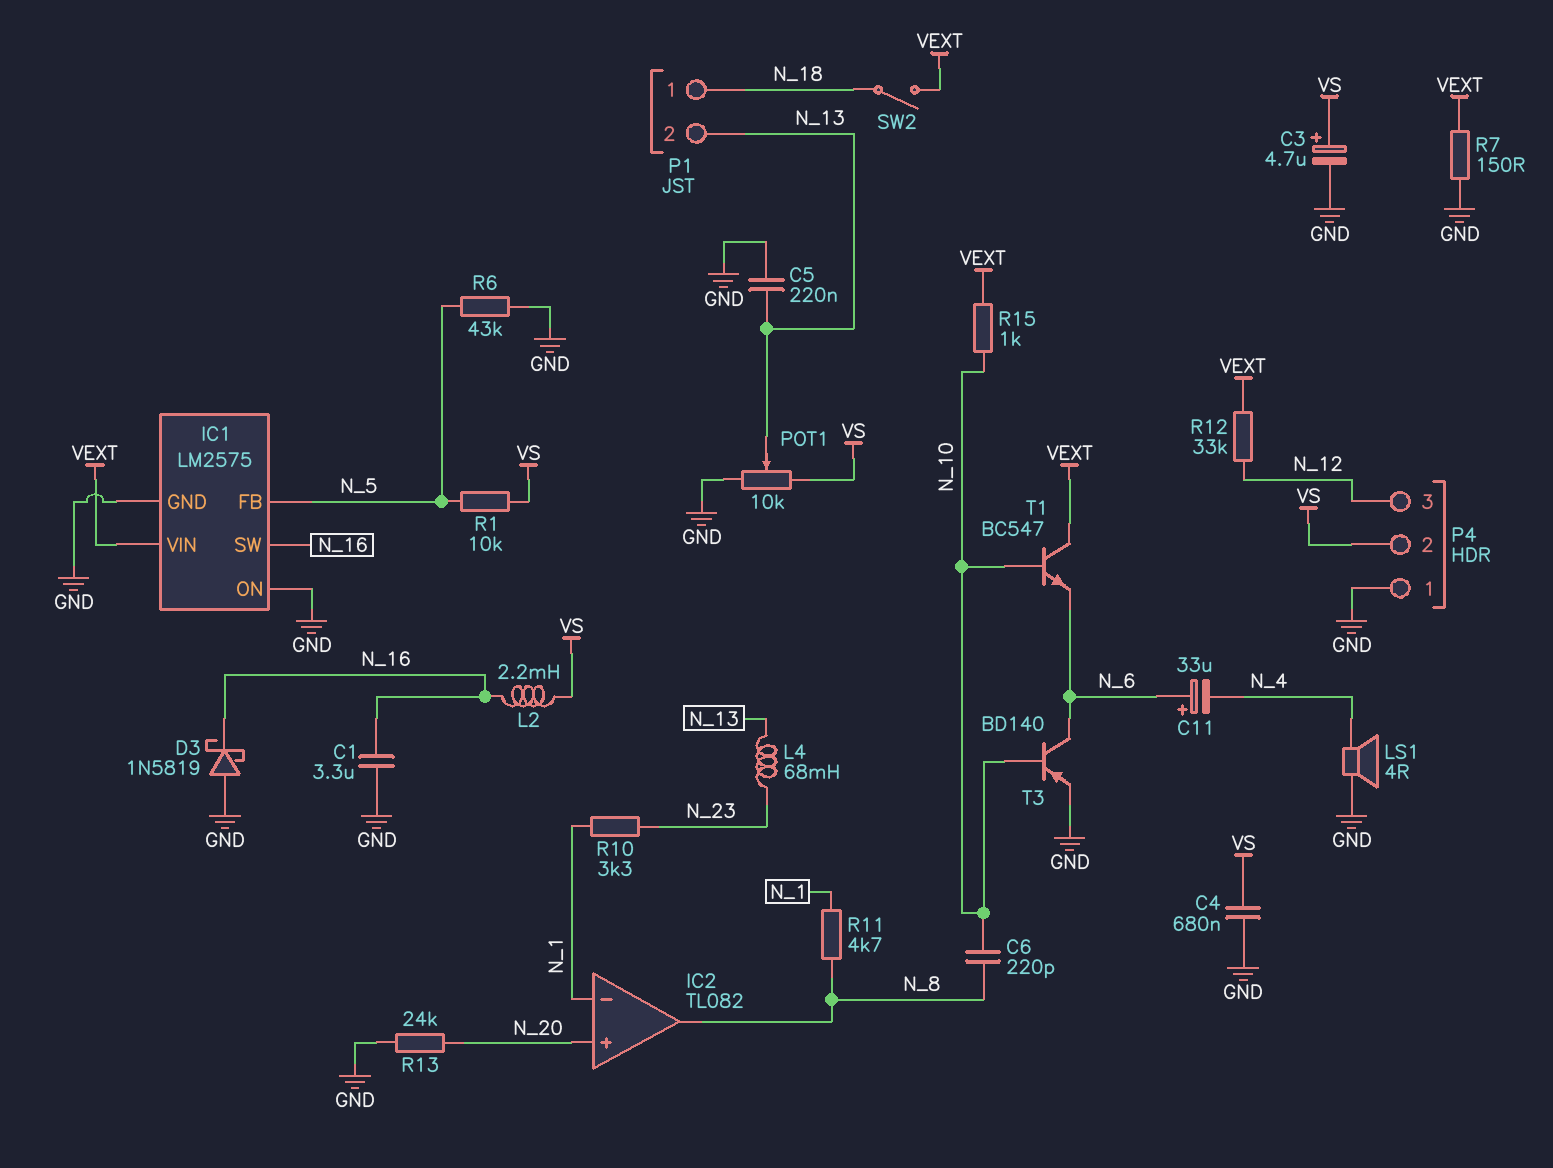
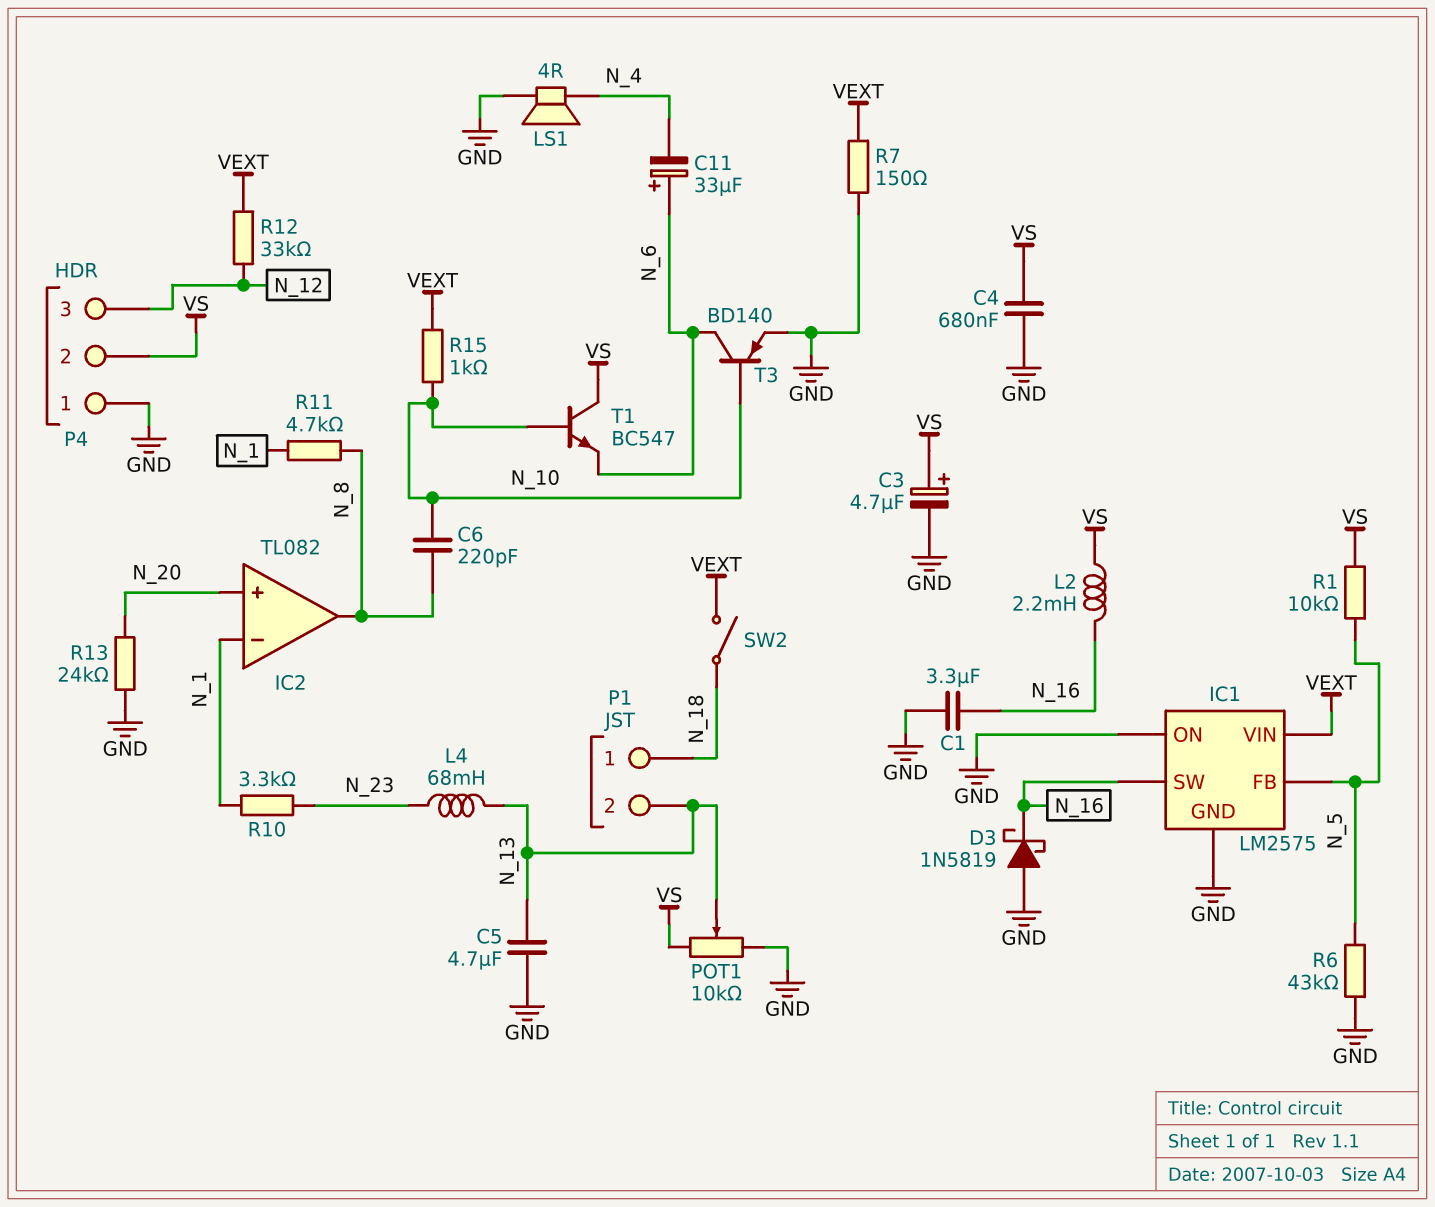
C5: 220nF (GND, N_13) -> 4.7uF (GND, N_13)
T1: NPN BC547 (B N_10, C VEXT, E N_6) -> NPN BC547 (B N_10, C VS, E N_6)

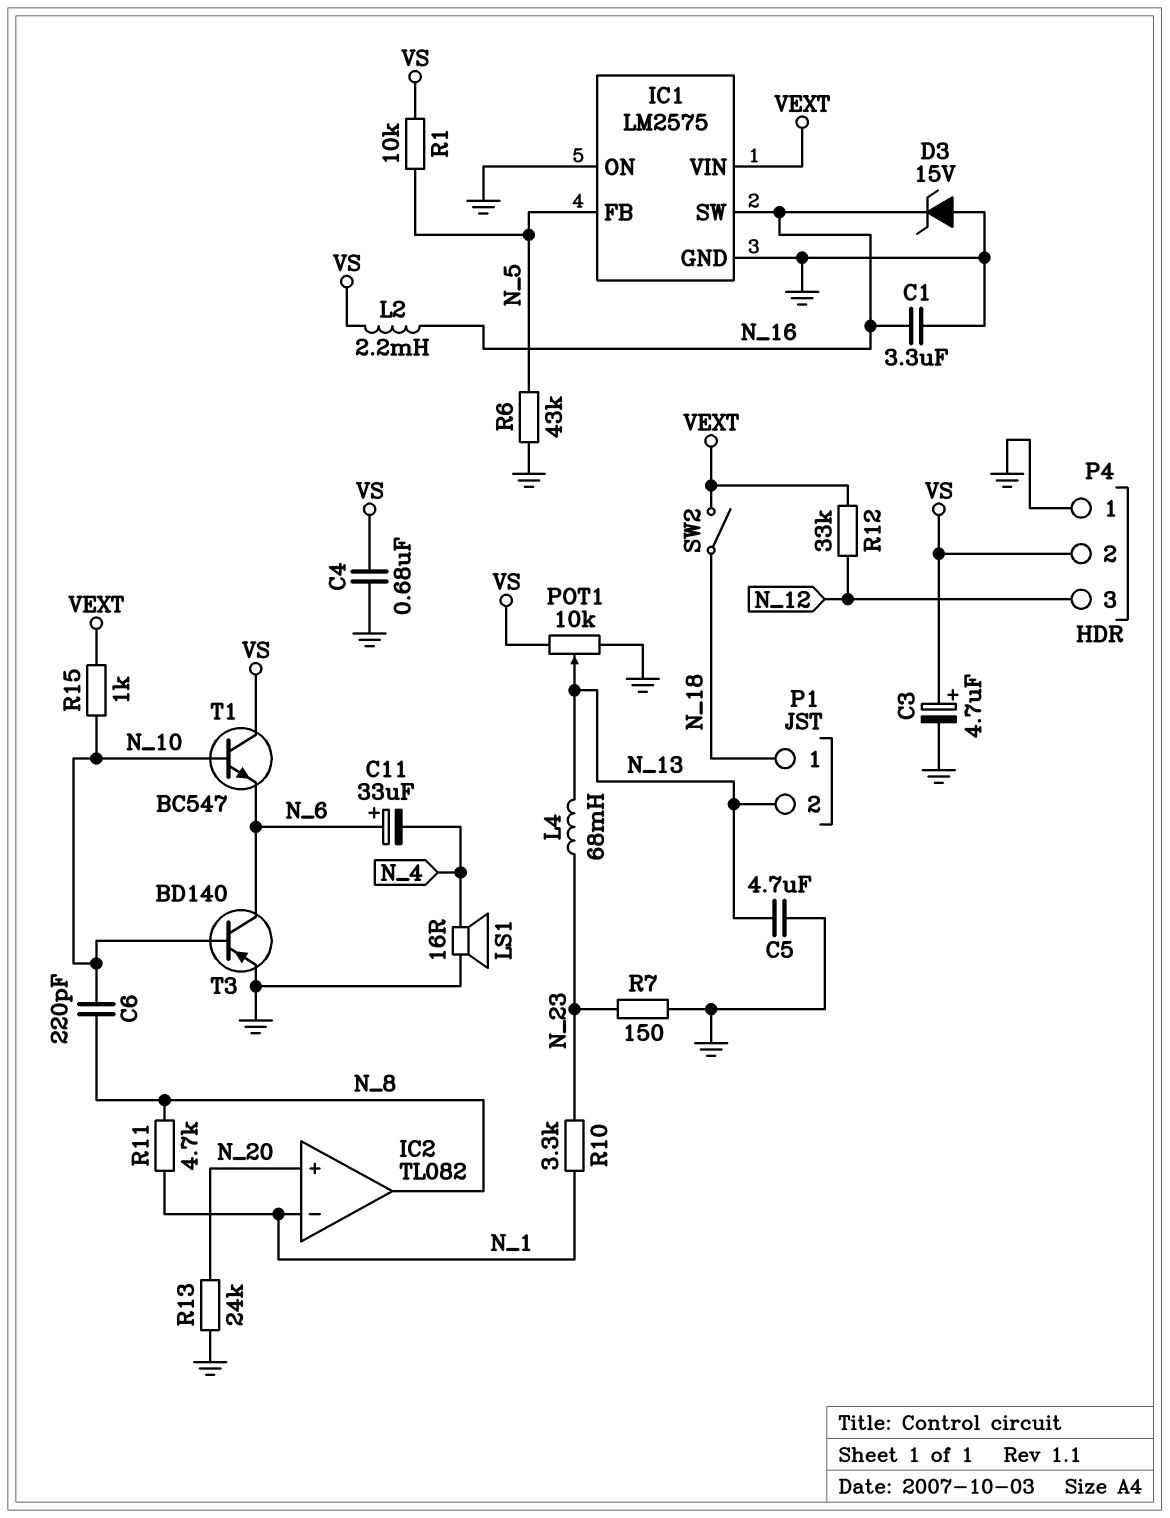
D3: schottky 1N5819 (A GND, K N_16) -> zener 15V (A GND, K N_16)
LS1: speaker 4R (GND, N_4) -> speaker 16R (GND, N_4)
R7: 150 (GND, VEXT) -> 150 (GND, N_23)

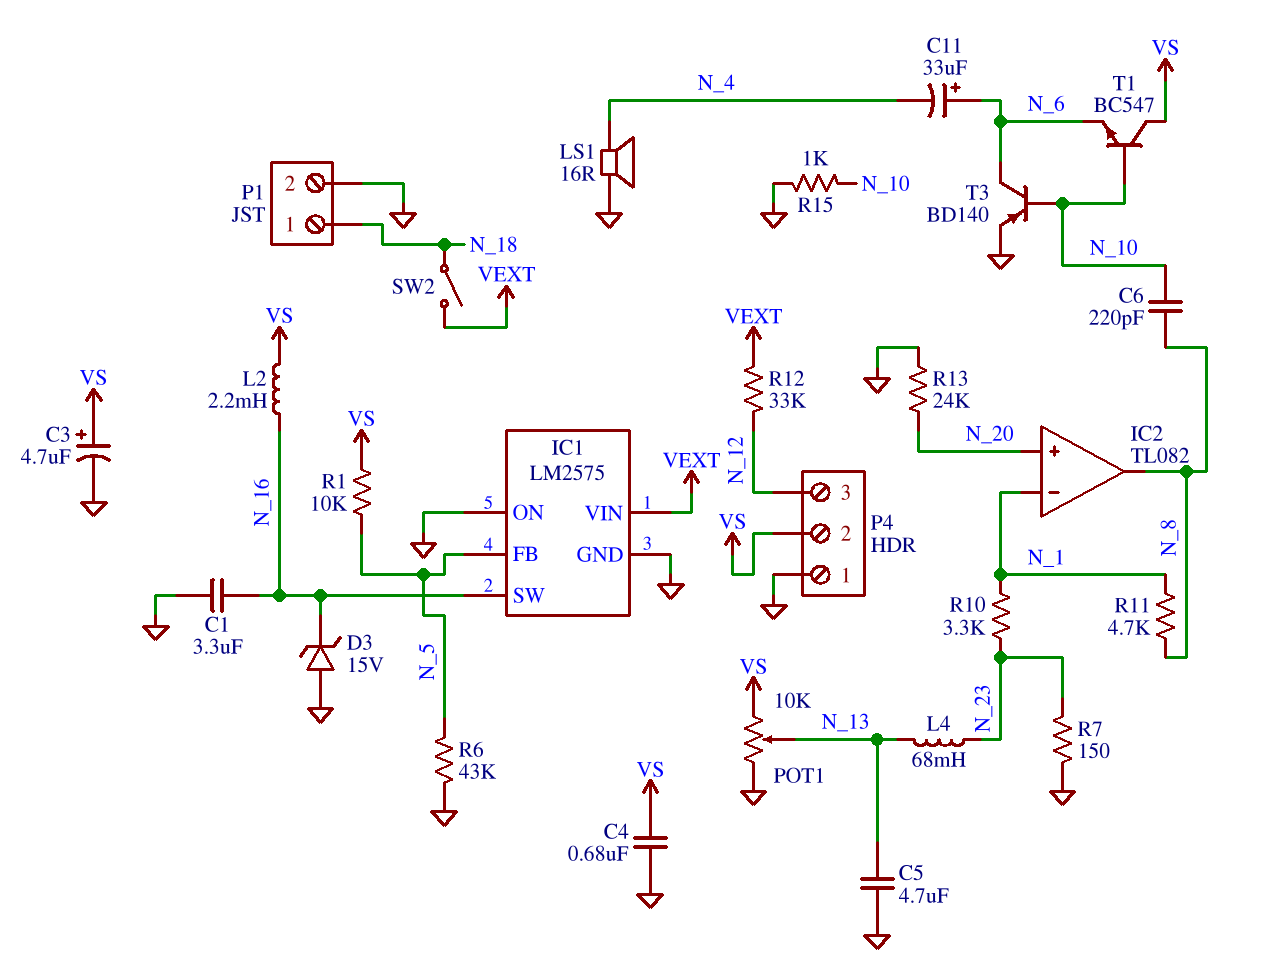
P1 pin 2: N_13 -> GND
R15: 1k (N_10, VEXT) -> 1k (GND, N_10)

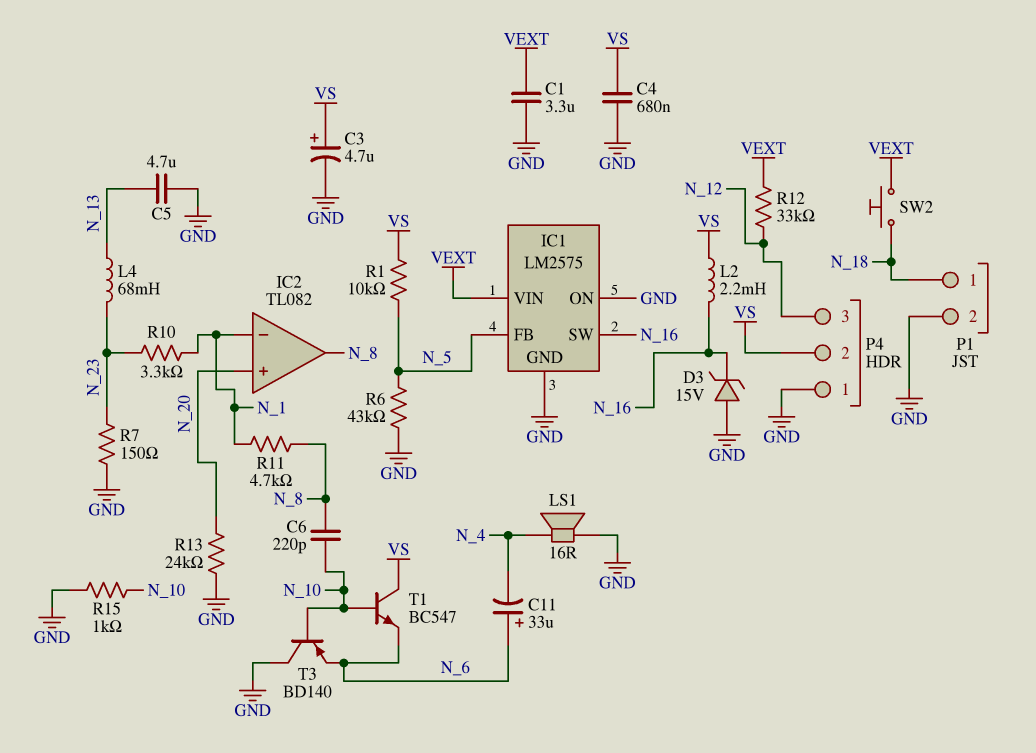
C1: 3.3uF (GND, N_16) -> 3.3uF (GND, VEXT)
POT1: 10k (GND, VS, wiper N_13) -> none
SW2: switch (N_18, VEXT) -> button (N_18, VEXT)
T3: PNP BD140 (B N_10, C N_6, E GND) -> PNP BD140 (B N_10, C GND, E N_6)

